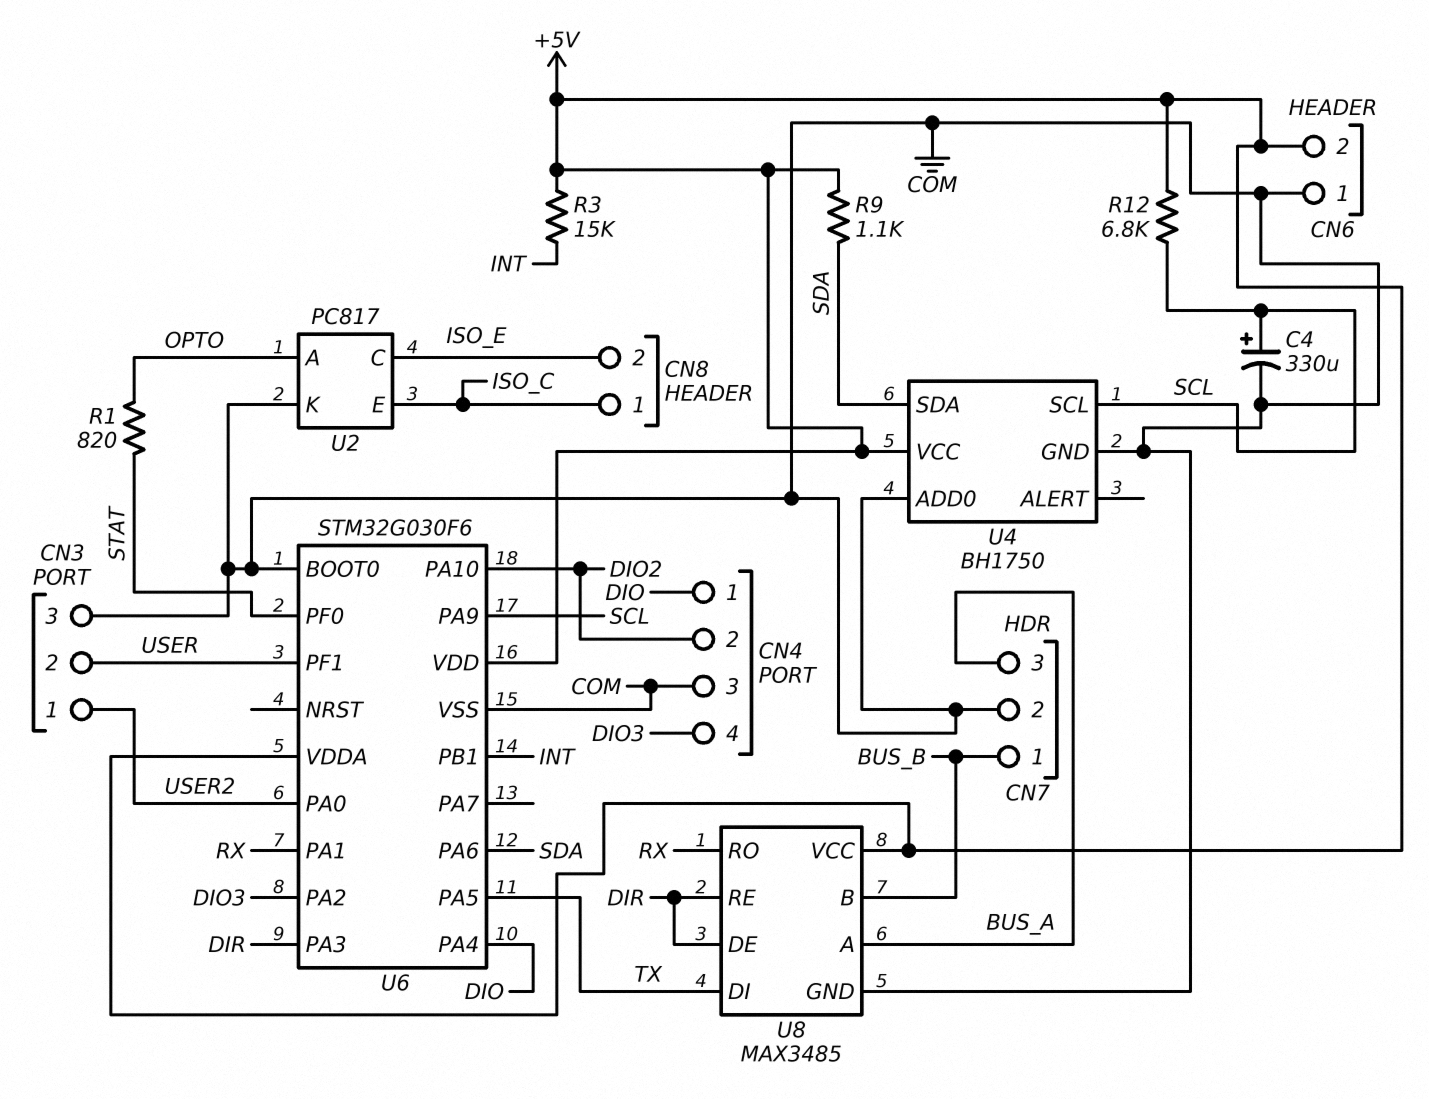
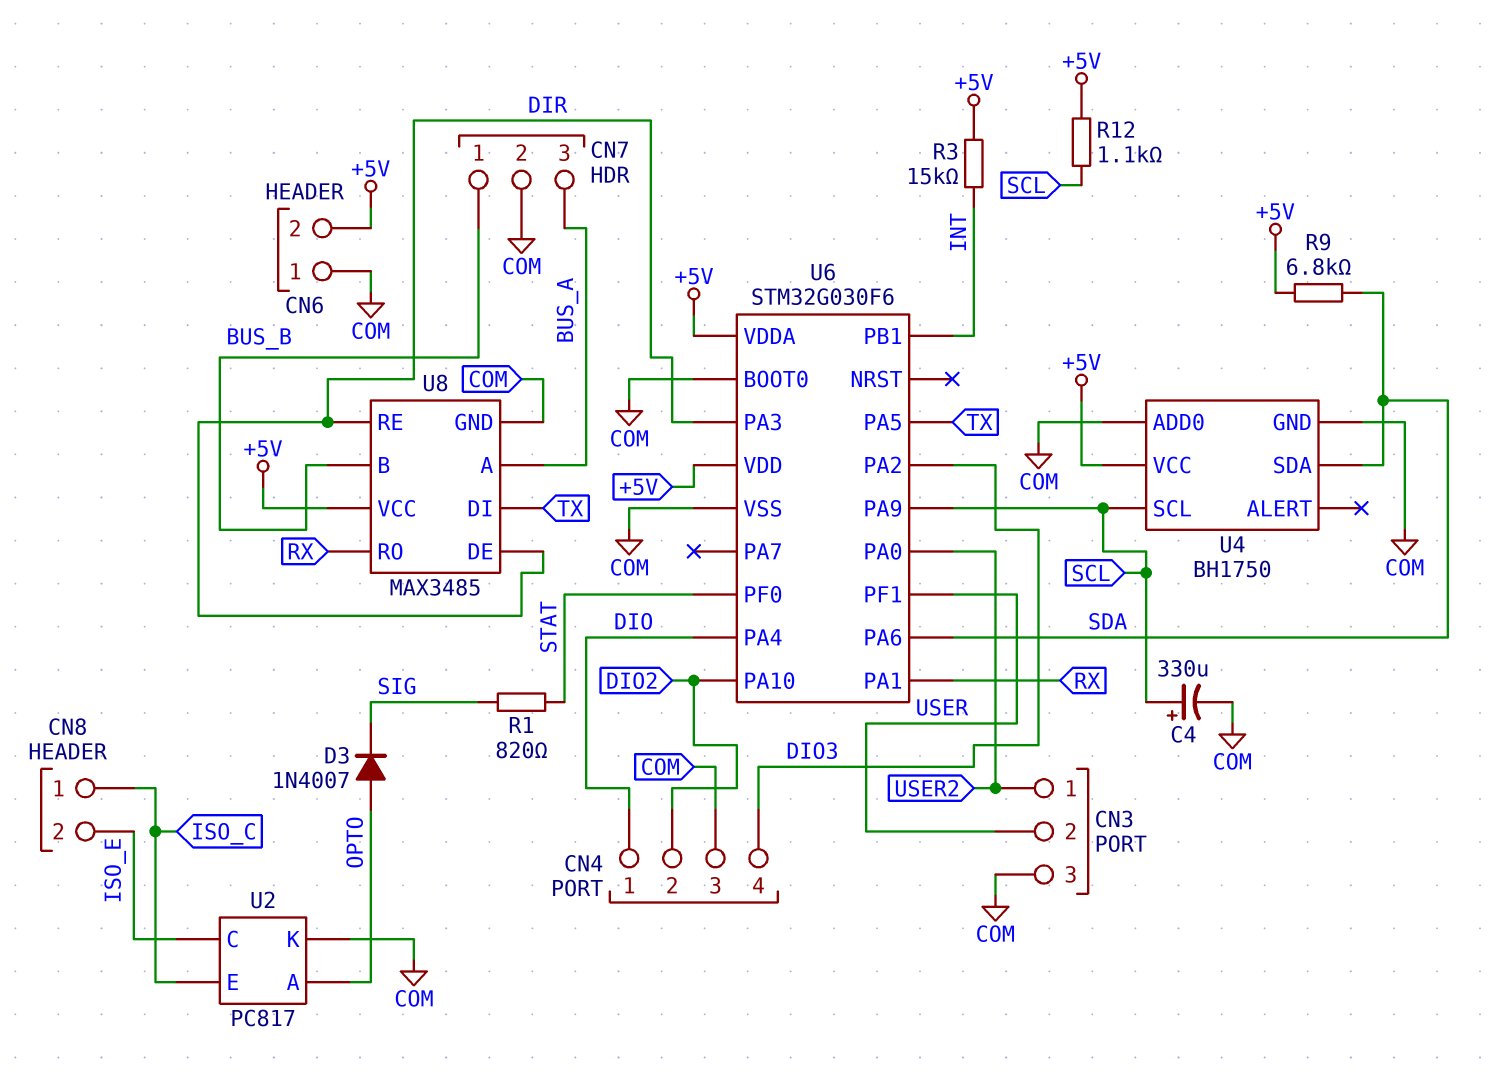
D3: none -> diode 1N4007 (A OPTO, K SIG)
R1: 820 (OPTO, STAT) -> 820 (SIG, STAT)
R9: 1.1k (+5V, SDA) -> 6.8k (+5V, SDA)
R12: 6.8k (+5V, SCL) -> 1.1k (+5V, SCL)

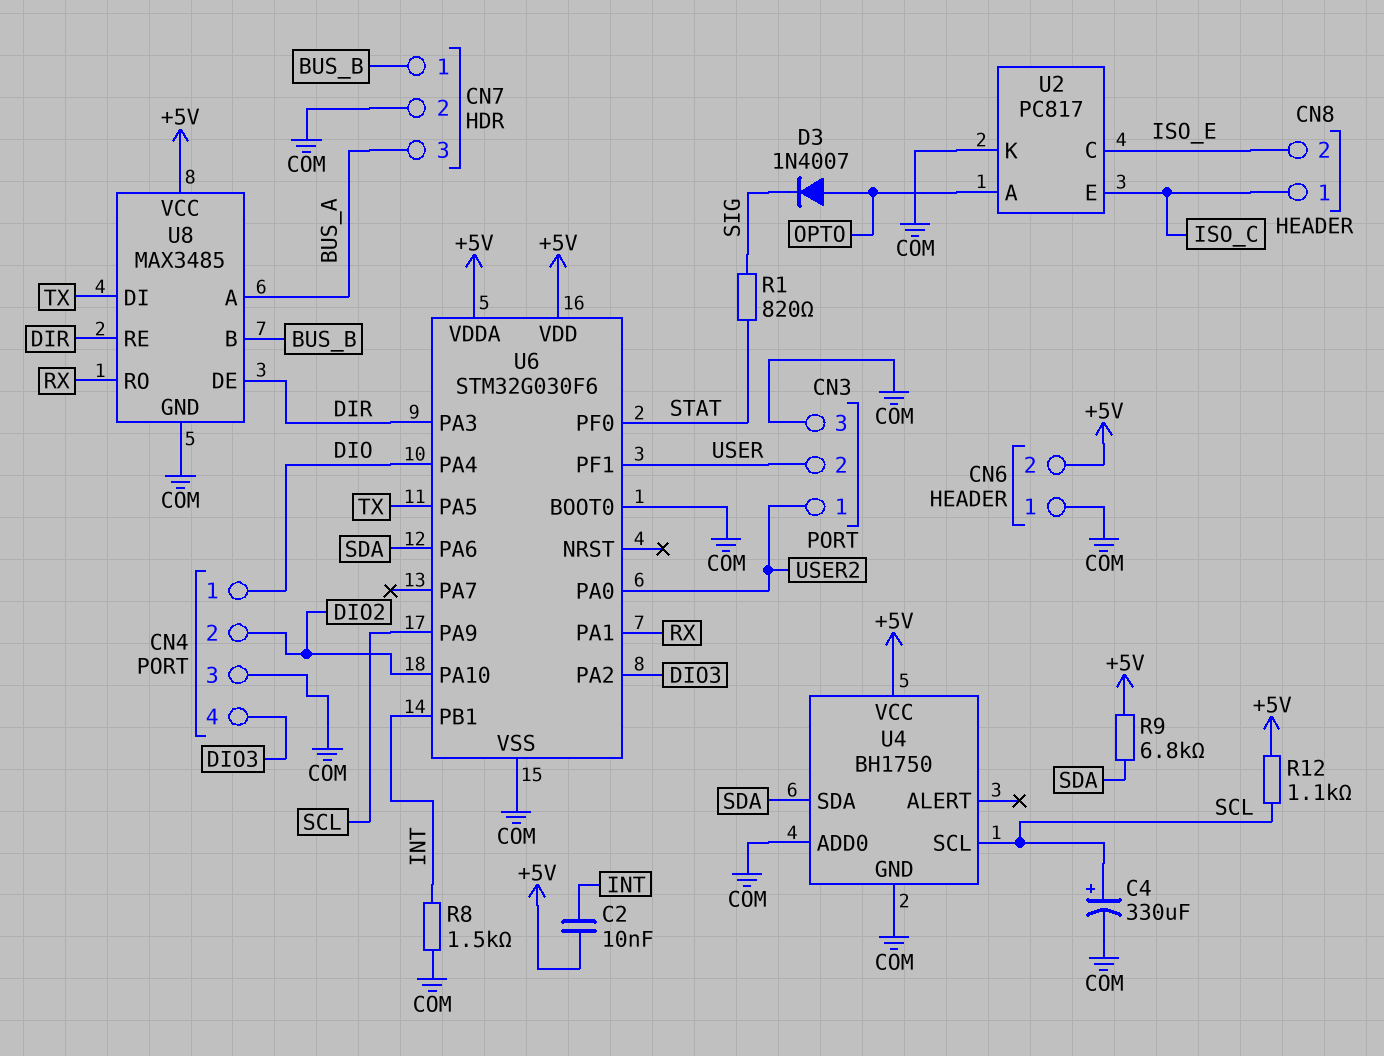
C2: none -> 10nF (+5V, INT)
R3: 15k (+5V, INT) -> none
R8: none -> 1.5k (COM, INT)

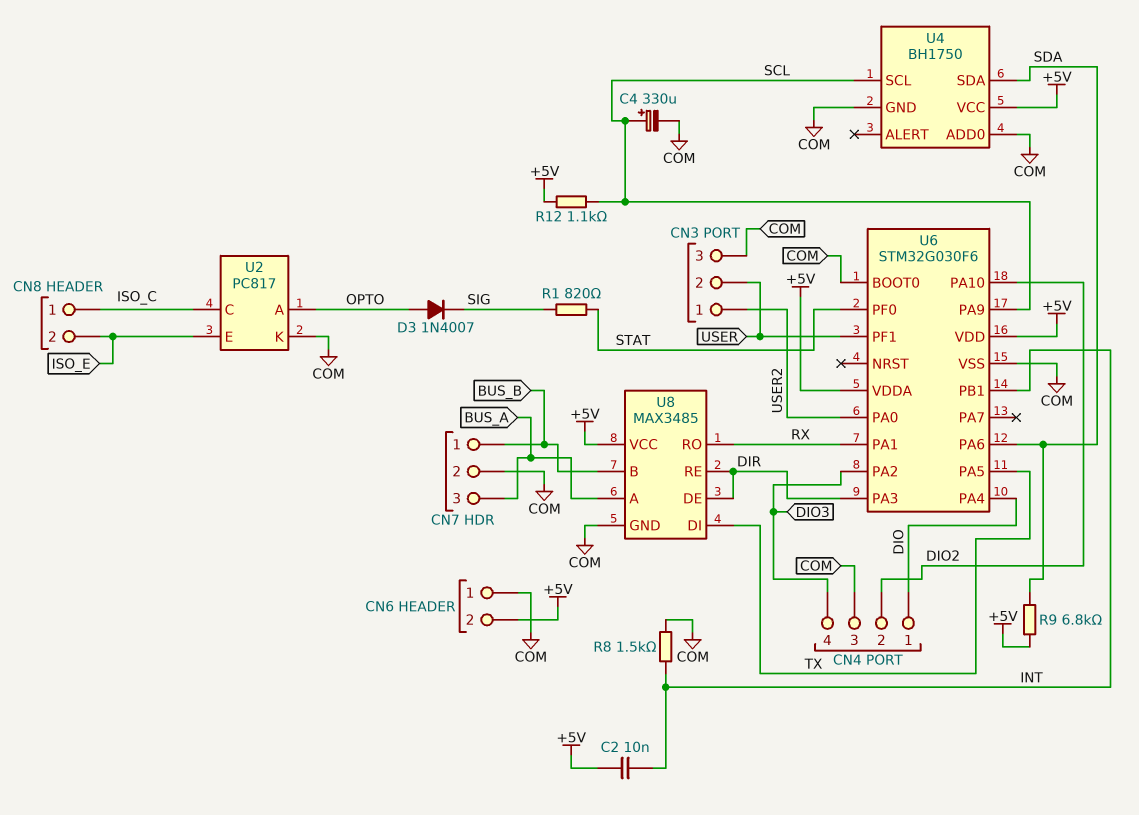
U2 pin C: ISO_E -> ISO_C
U2 pin E: ISO_C -> ISO_E

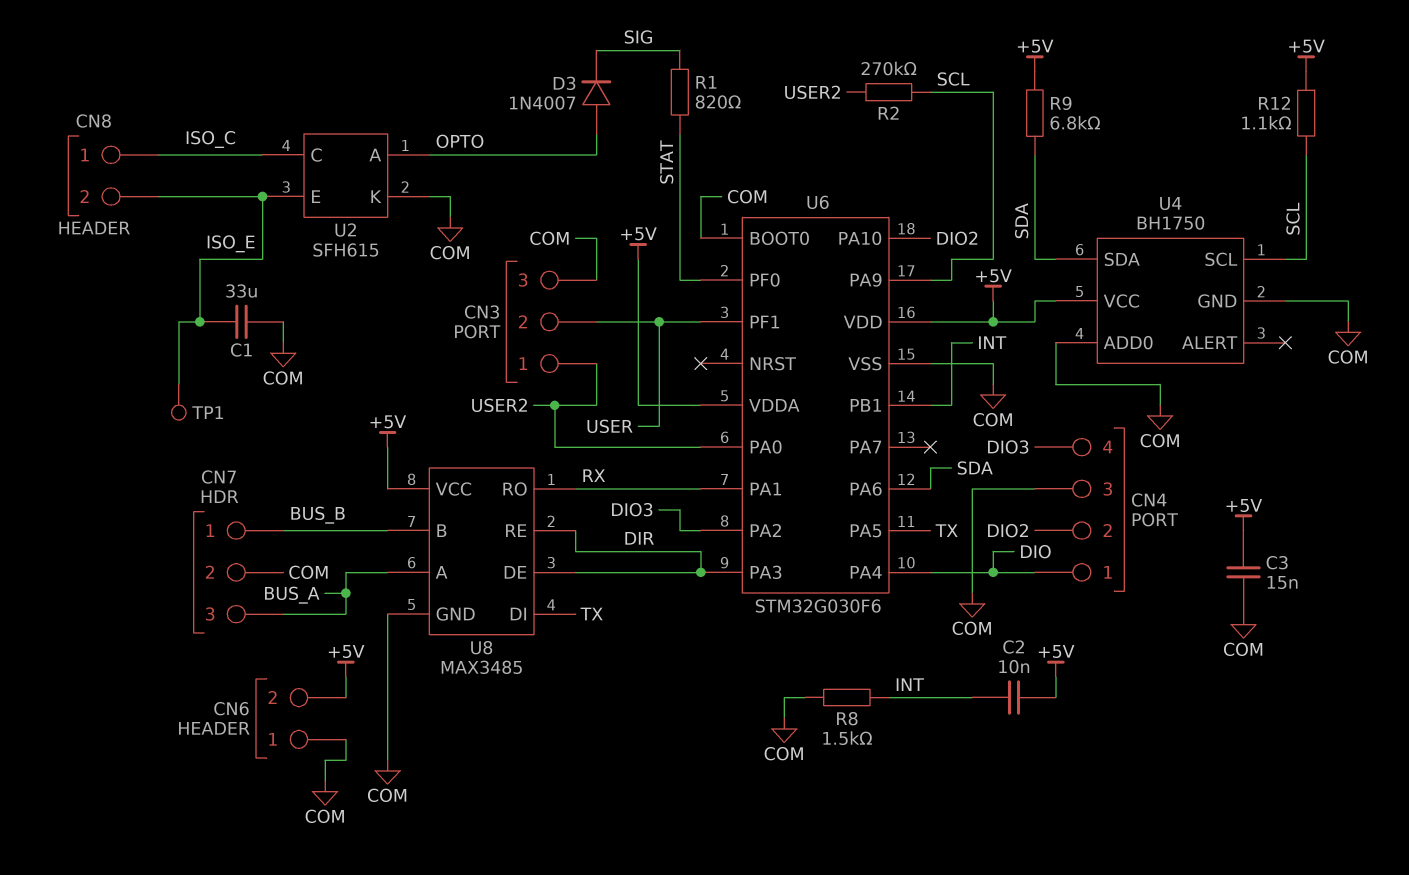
C1: none -> 33uF (COM, ISO_E)
C3: none -> 15nF (+5V, COM)
C4: 330uF (plus SCL, minus COM) -> none
R2: none -> 270k (SCL, USER2)
TP1: none -> test point (ISO_E)
U2: PC817 -> SFH615

